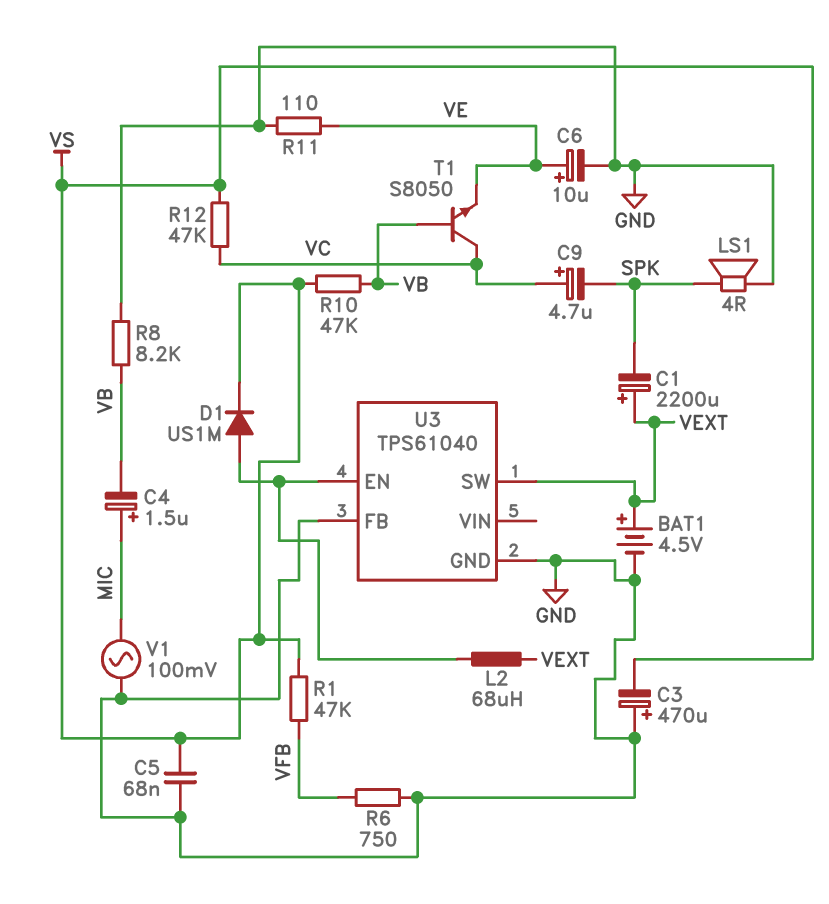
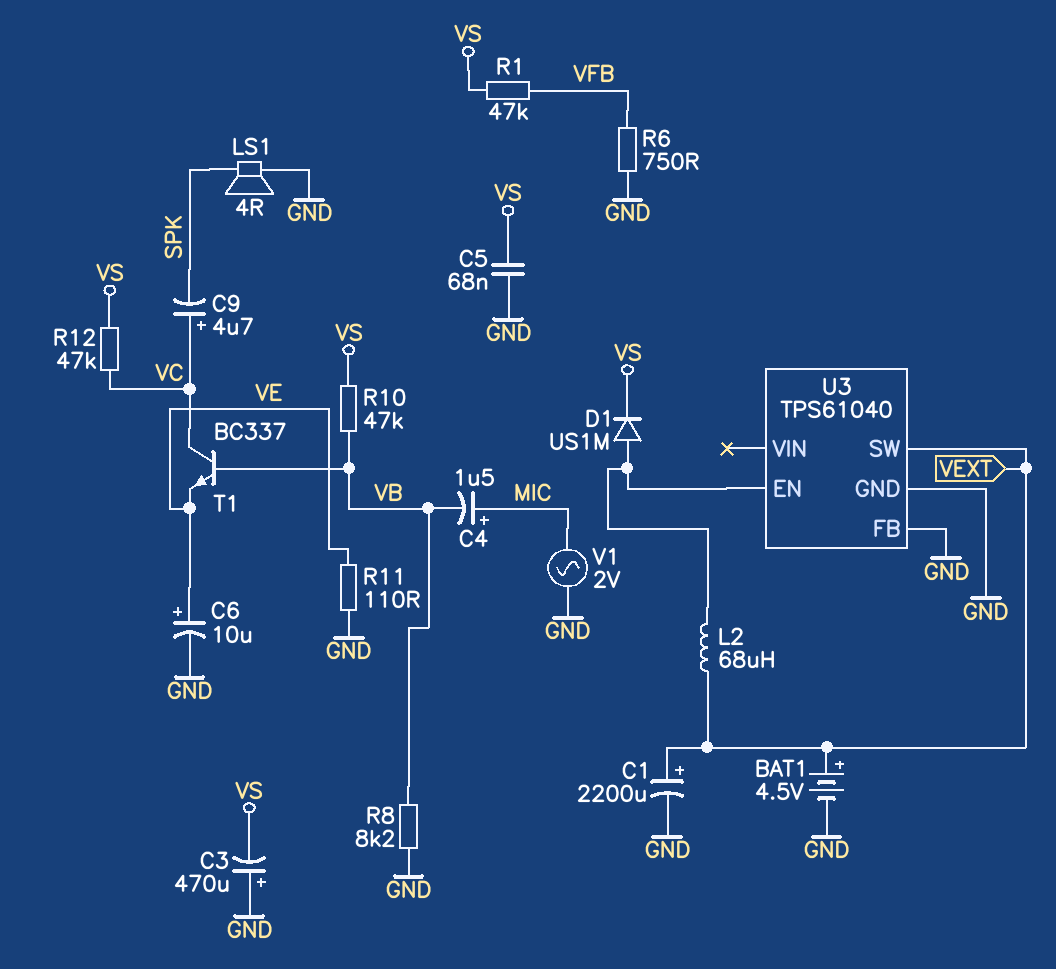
C1: 2200uF (plus VEXT, minus SPK) -> 2200uF (plus VEXT, minus GND)
T1: NPN S8050 (B VB, C VC, E VE) -> NPN BC337 (B VB, C VC, E VE)
V1: AC 100mV (GND, MIC) -> AC 2V (GND, MIC)

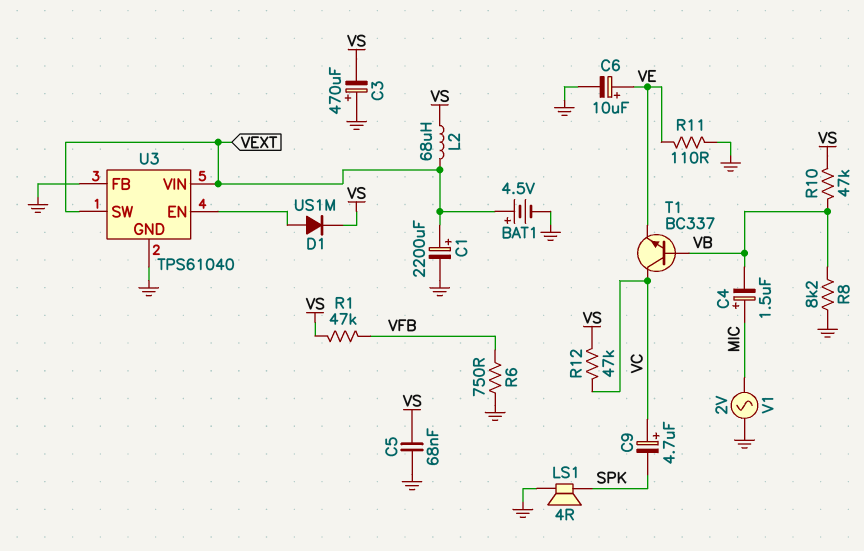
L2: 68uH (U3/EN, VEXT) -> 68uH (VEXT, VS)
U3 pin VIN: none -> VEXT

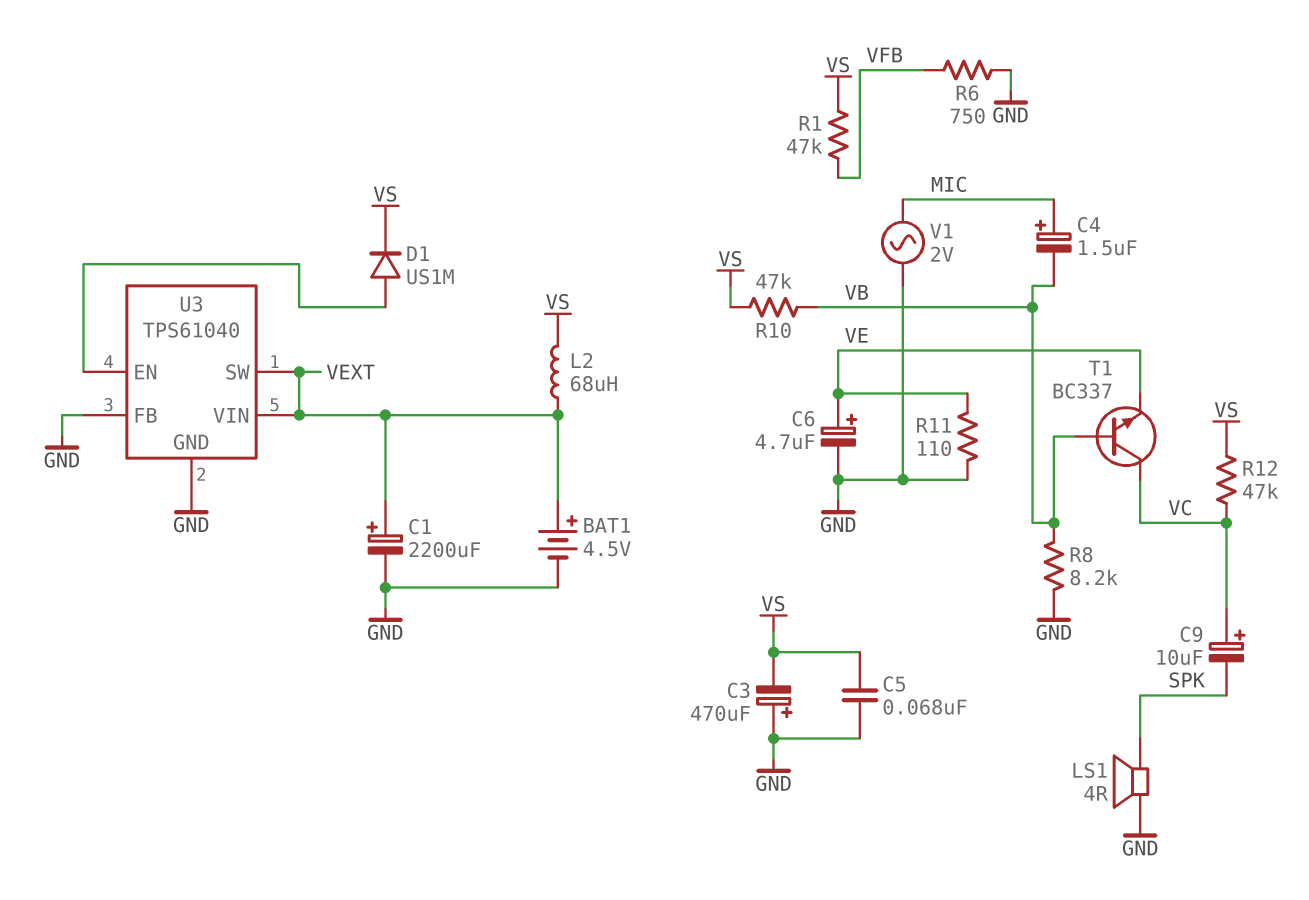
C6: 10uF (plus VE, minus GND) -> 4.7uF (plus VE, minus GND)
C9: 4.7uF (plus VC, minus SPK) -> 10uF (plus VC, minus SPK)

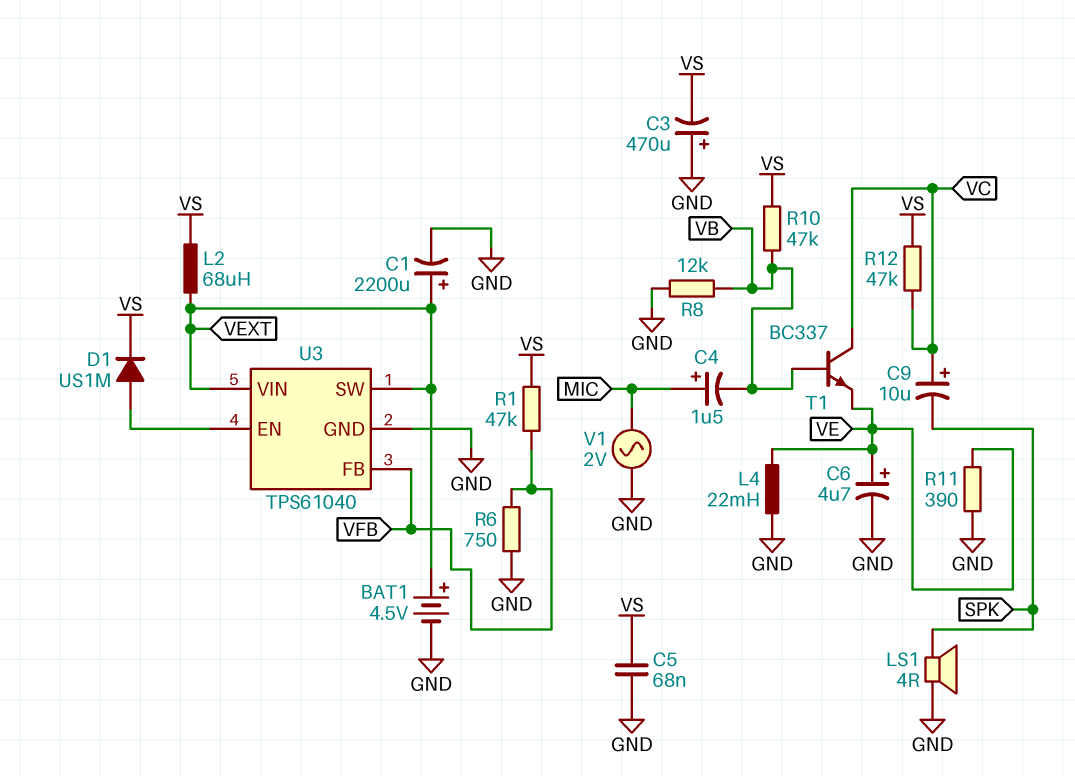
L4: none -> 22mH (GND, VE)
R8: 8.2k (GND, VB) -> 12k (GND, VB)
R11: 110 (GND, VE) -> 390 (GND, VE)
U3 pin FB: GND -> VFB

